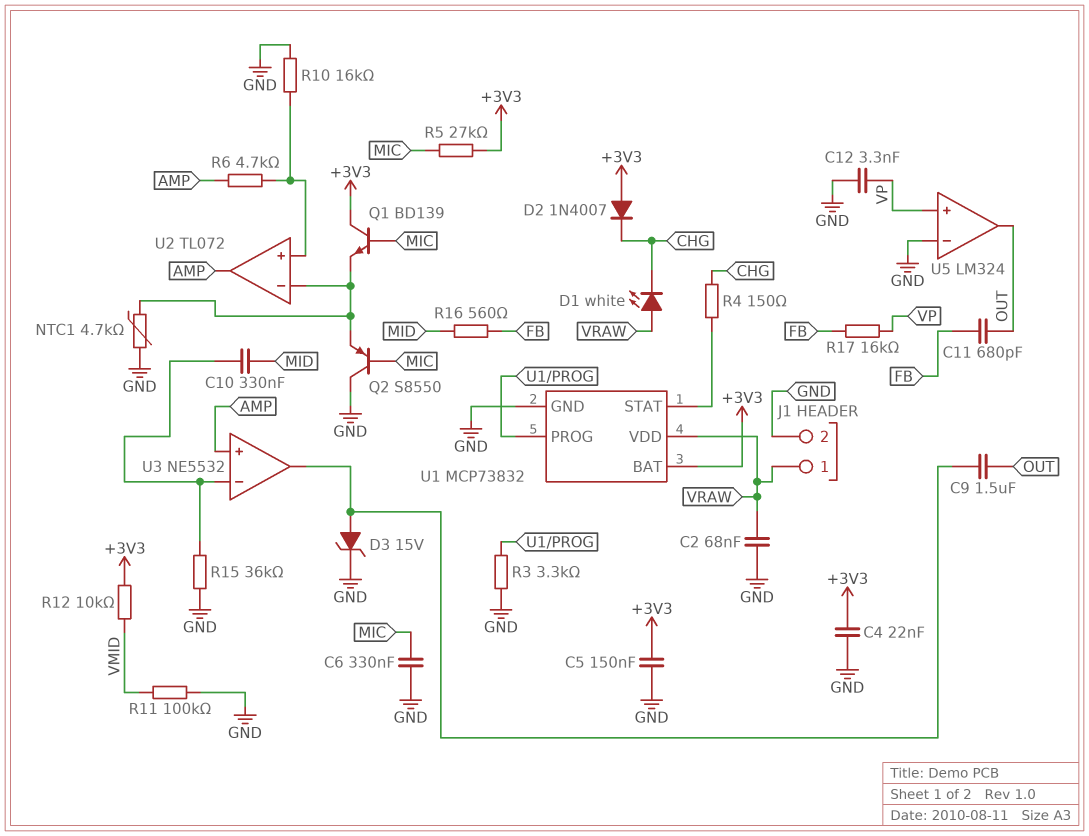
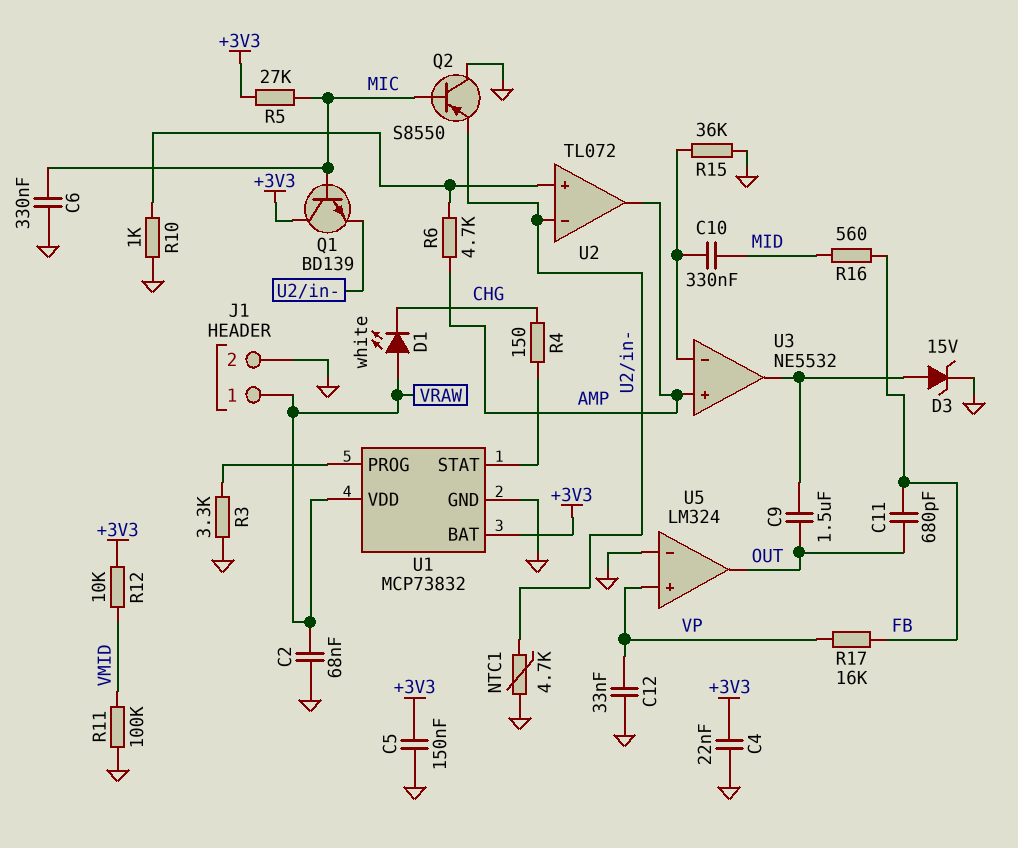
C12: 3.3nF (GND, VP) -> 33nF (GND, VP)
D2: diode 1N4007 (A +3V3, K CHG) -> none
R10: 16k (GND, U2/in+) -> 1k (GND, U2/in+)

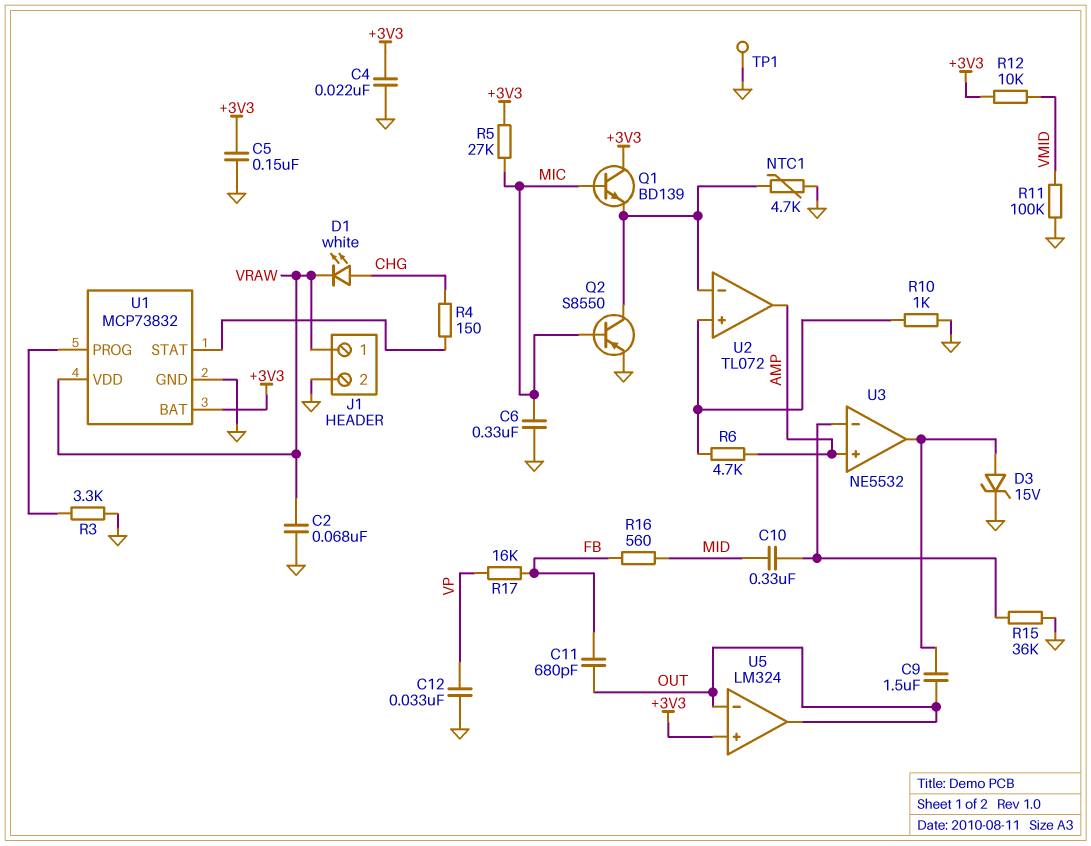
D1: LED white (A VRAW, K CHG) -> LED white (A CHG, K VRAW)
Q2: PNP S8550 (B MIC, C GND, E U2/in-) -> PNP S8550 (B MIC, C U2/in-, E GND)
TP1: none -> test point (GND)
U5 pin in+: VP -> +3V3
U5 pin in-: GND -> OUT

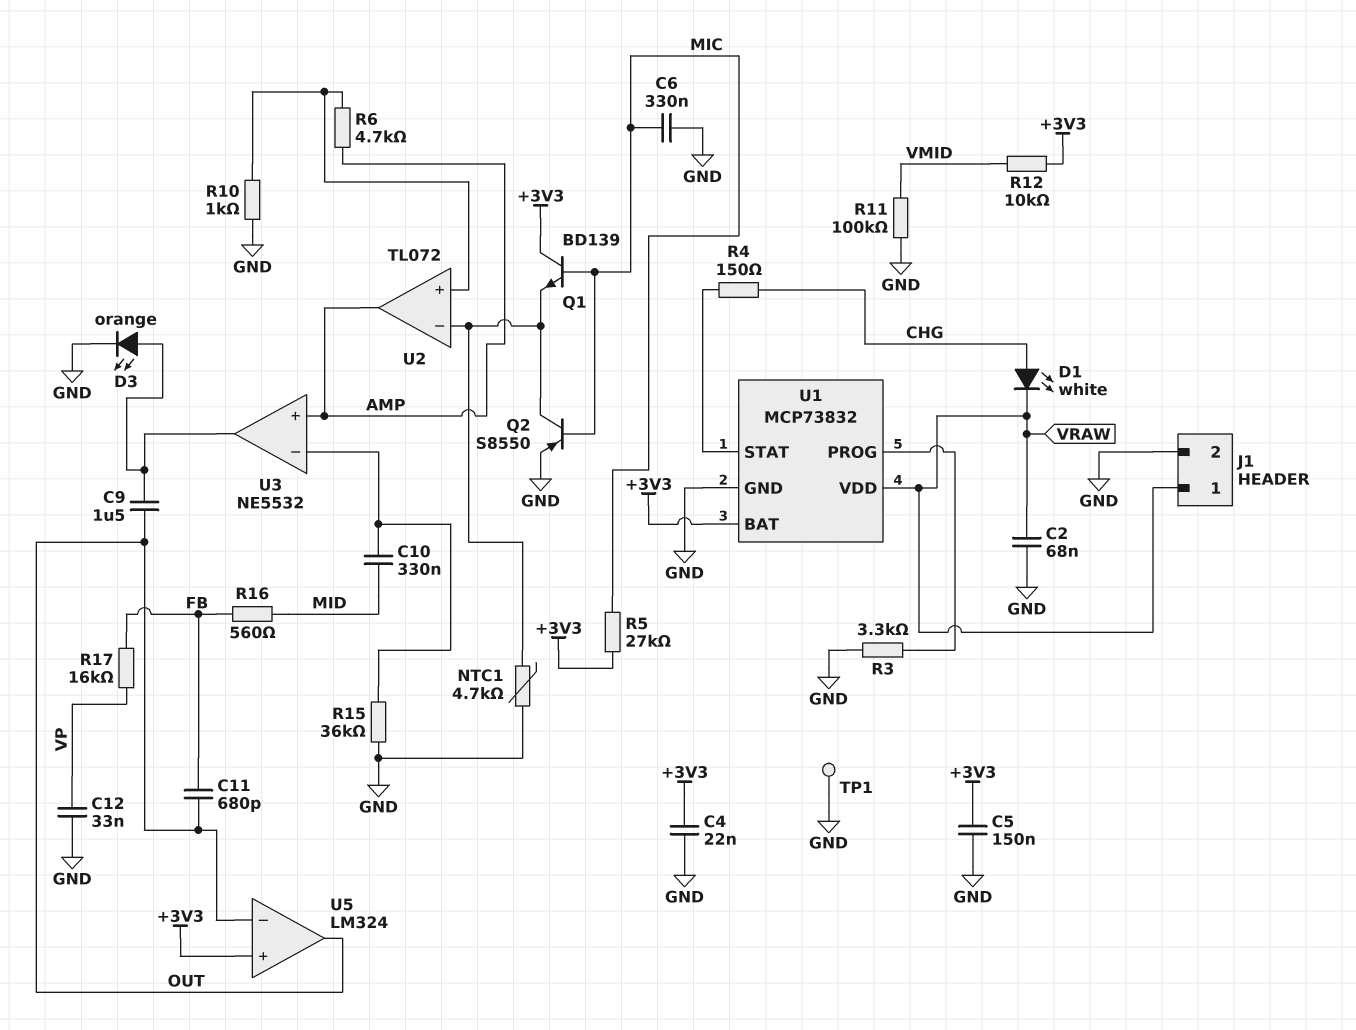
D3: zener 15V (A U3/out, K GND) -> LED orange (A U3/out, K GND)

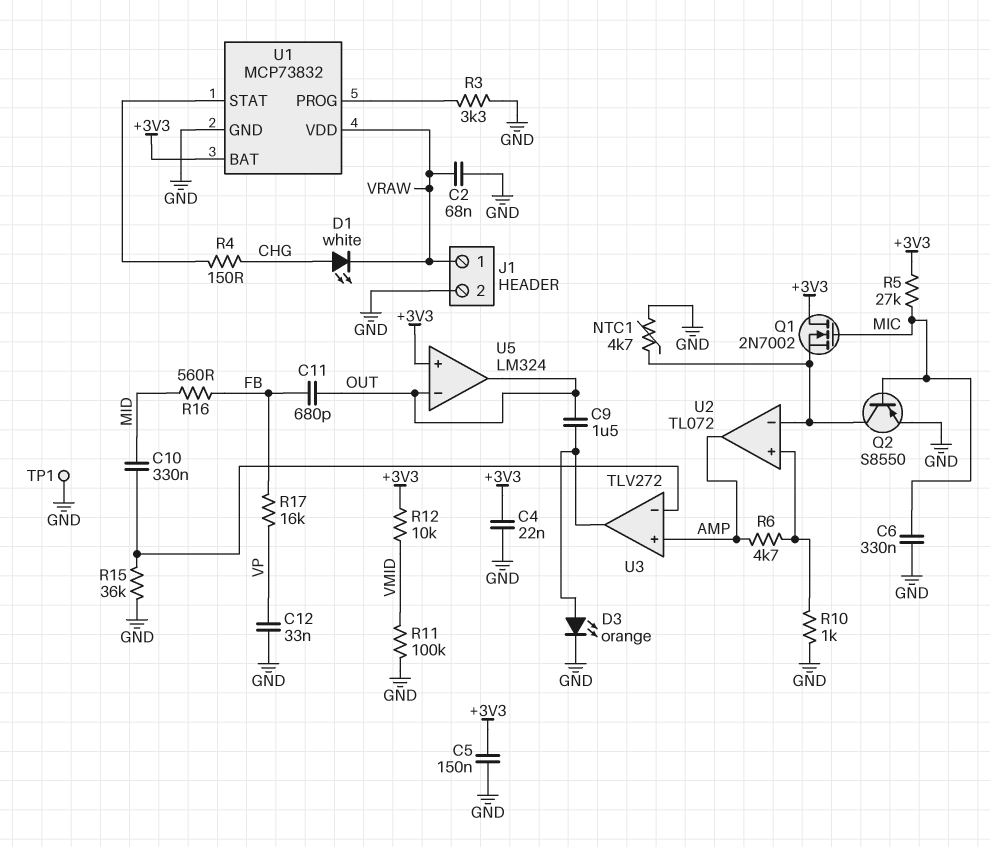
Q1: NPN BD139 (B MIC, C +3V3, E U2/in-) -> NMOS 2N7002 (G MIC, D +3V3, S U2/in-)
U3: NE5532 -> TLV272

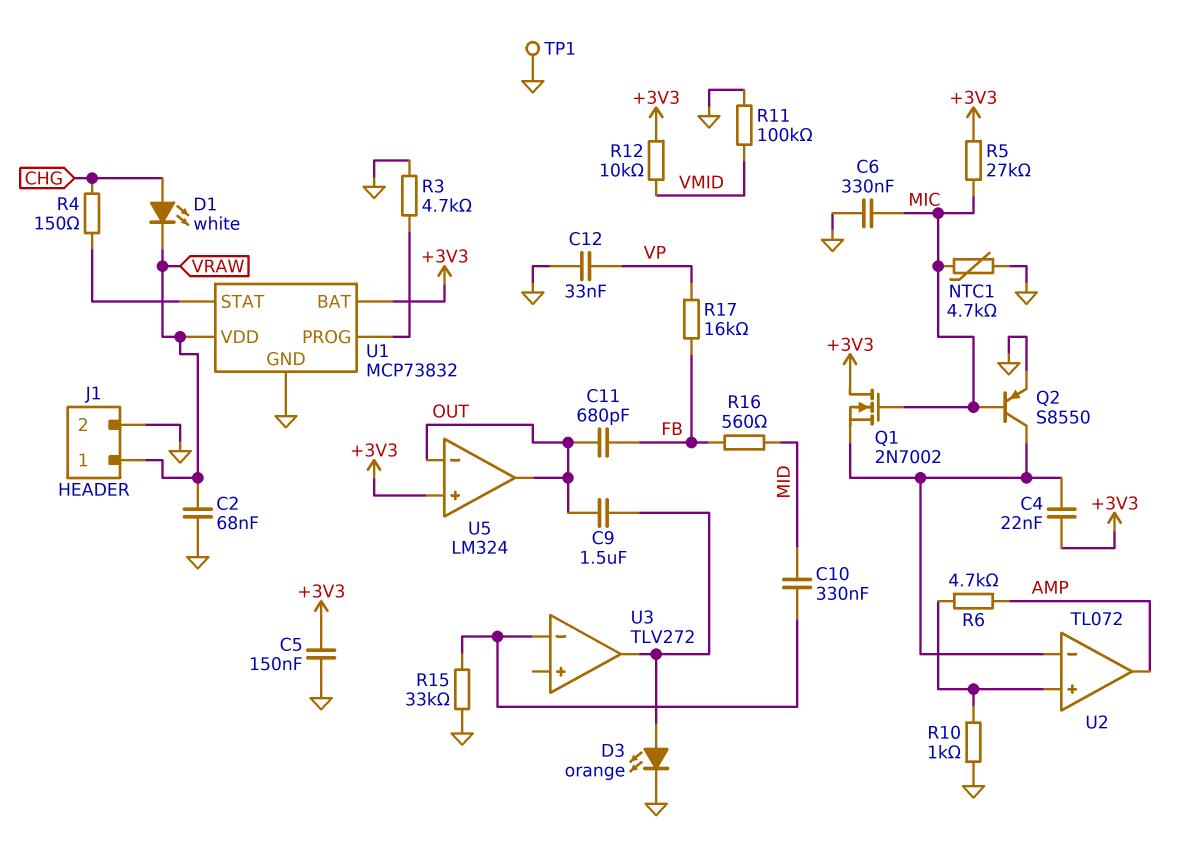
C4: 22nF (+3V3, GND) -> 22nF (+3V3, U2/in-)
NTC1: 4.7k (GND, U2/in-) -> 4.7k (GND, MIC)
R3: 3.3k (GND, U1/PROG) -> 4.7k (GND, U1/PROG)
R15: 36k (GND, U3/in-) -> 33k (GND, U3/in-)
U3 pin in+: AMP -> none

